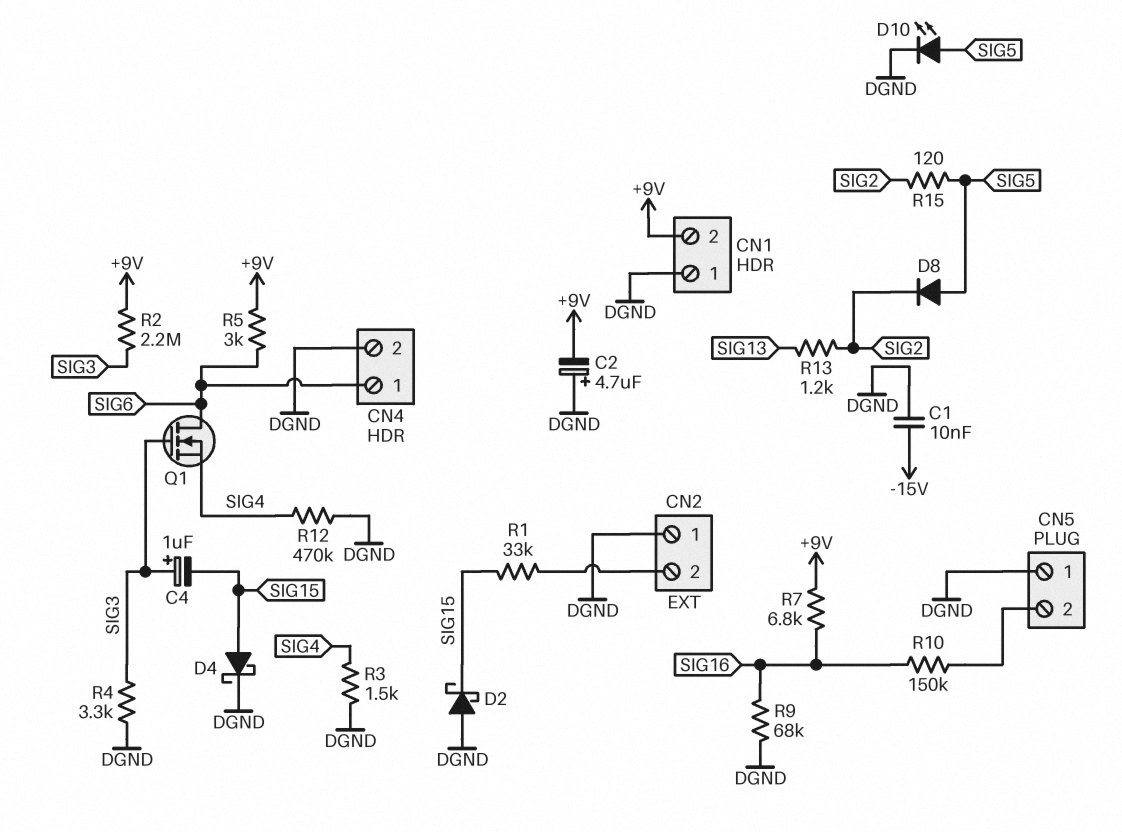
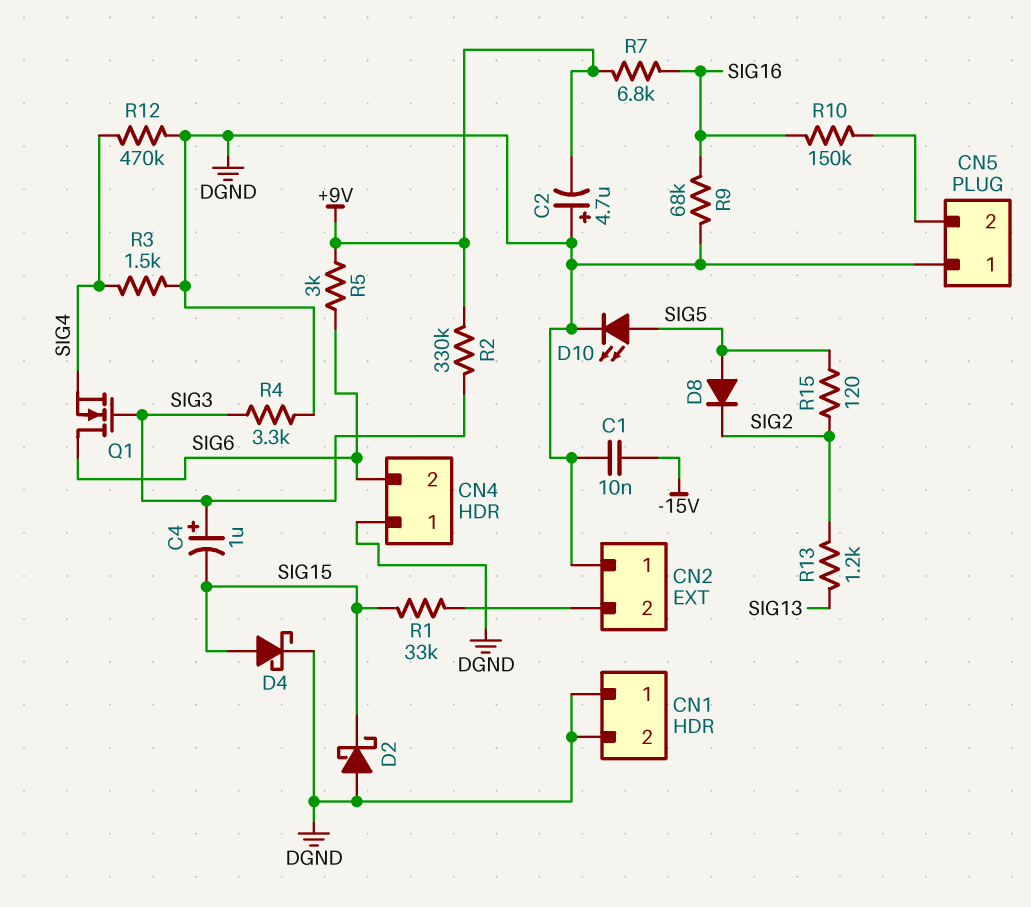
CN1 pin 2: +9V -> DGND
CN4 pin 1: SIG6 -> DGND
CN4 pin 2: DGND -> SIG6
R2: 2.2M (+9V, SIG3) -> 330k (+9V, SIG3)

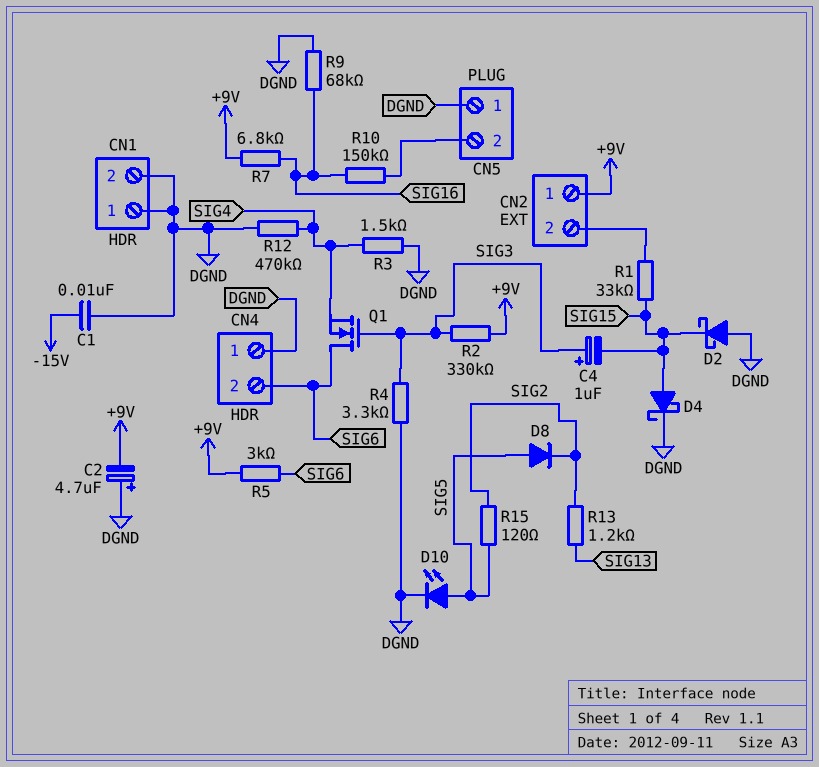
CN2 pin 1: DGND -> +9V

